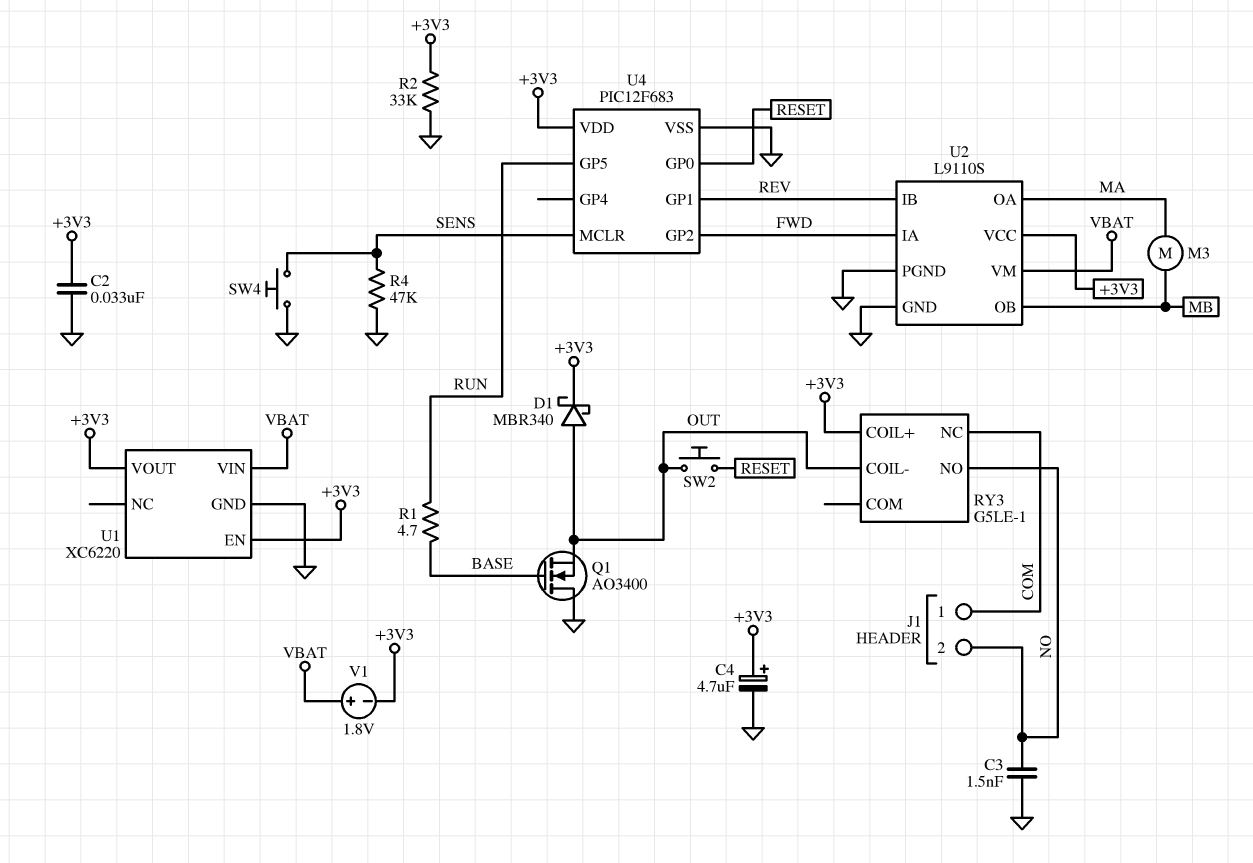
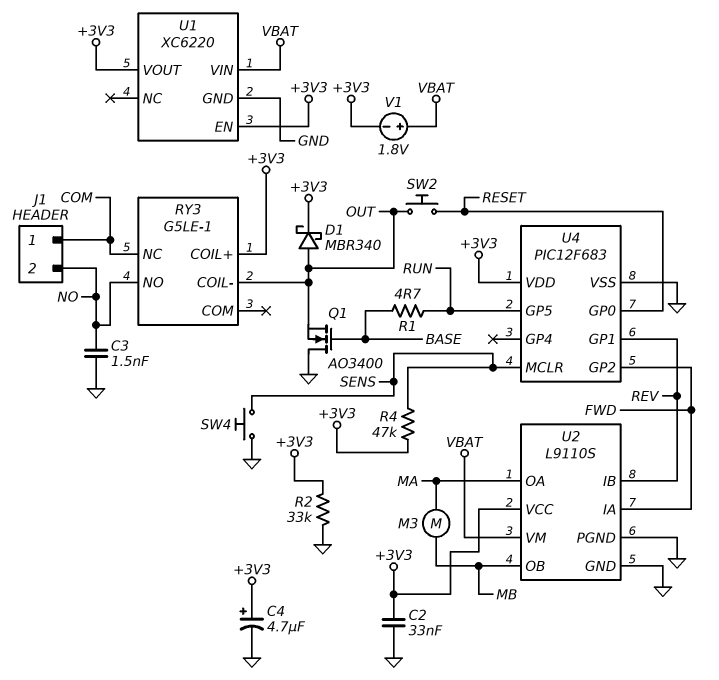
R4: 47k (GND, SENS) -> 47k (+3V3, SENS)

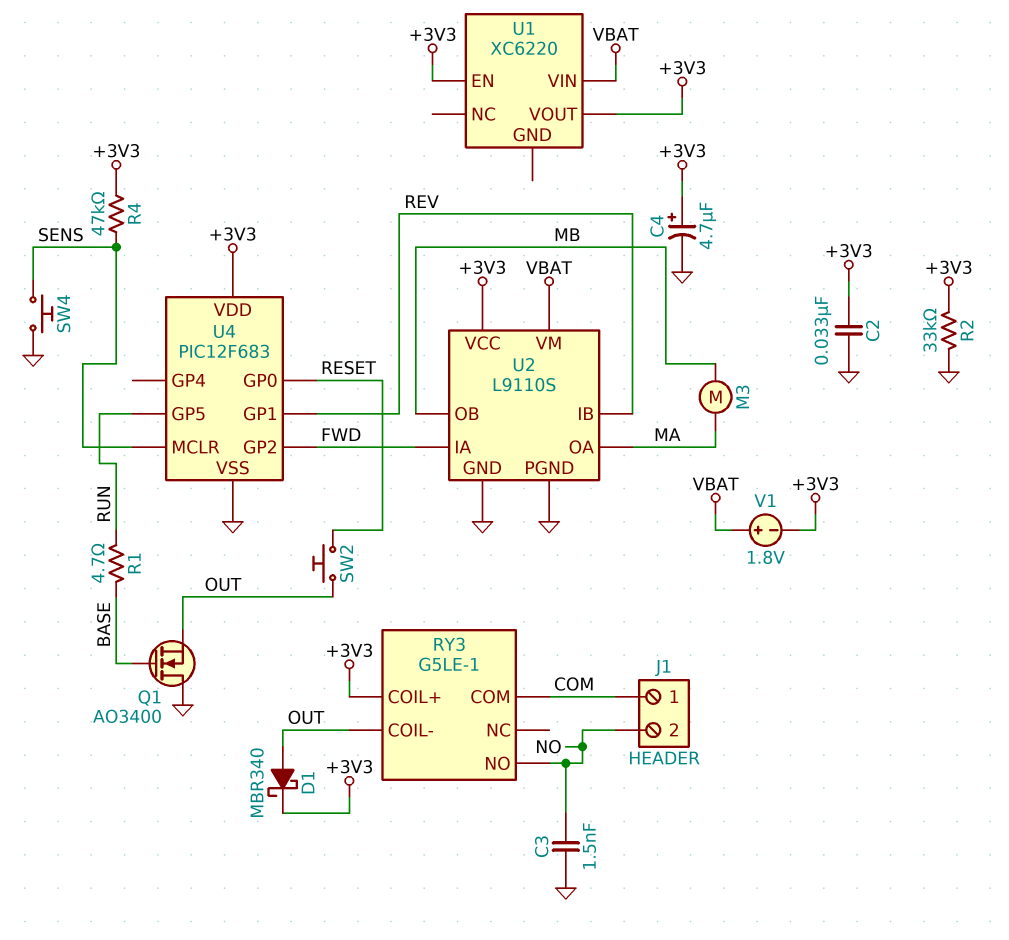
RY3 pin COM: none -> COM
RY3 pin NC: COM -> none
U1 pin GND: GND -> none

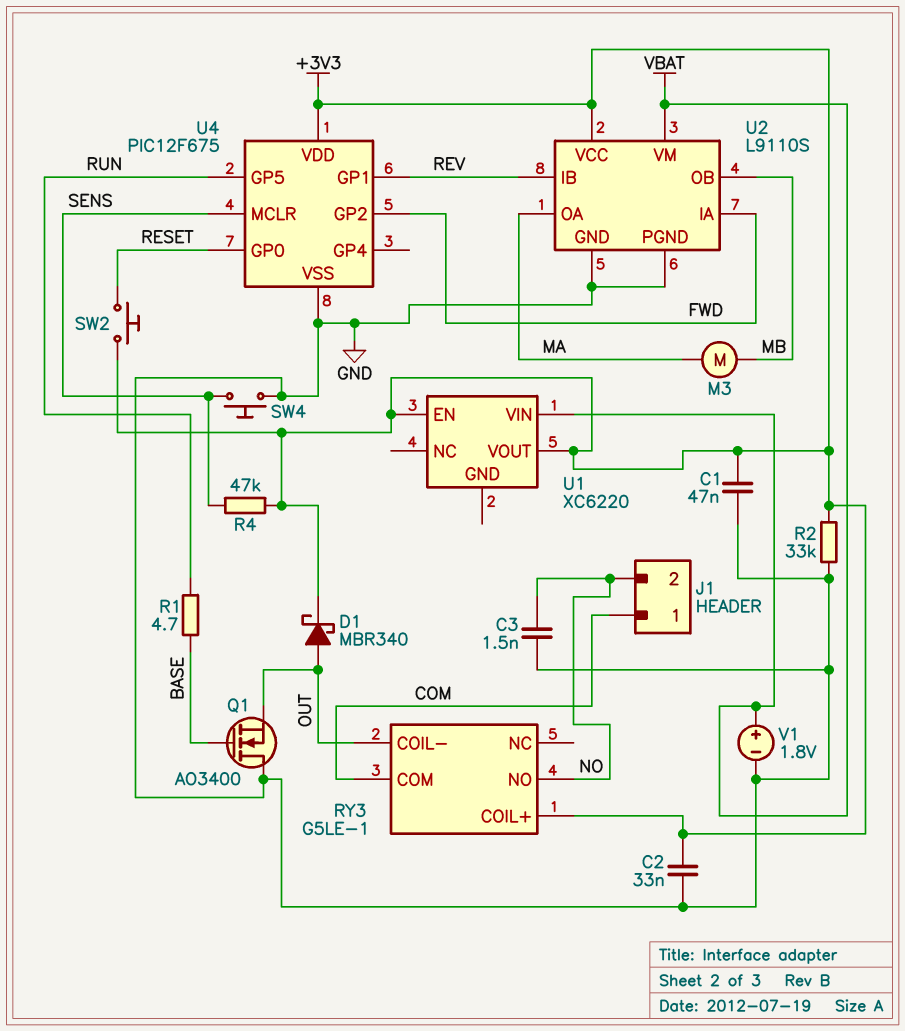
C1: none -> 47nF (+3V3, GND)
C4: 4.7uF (plus +3V3, minus GND) -> none
SW2: button (OUT, RESET) -> button (+3V3, RESET)
U4: PIC12F683 -> PIC12F675
V1: 1.8V (plus VBAT, minus +3V3) -> 1.8V (plus VBAT, minus GND)

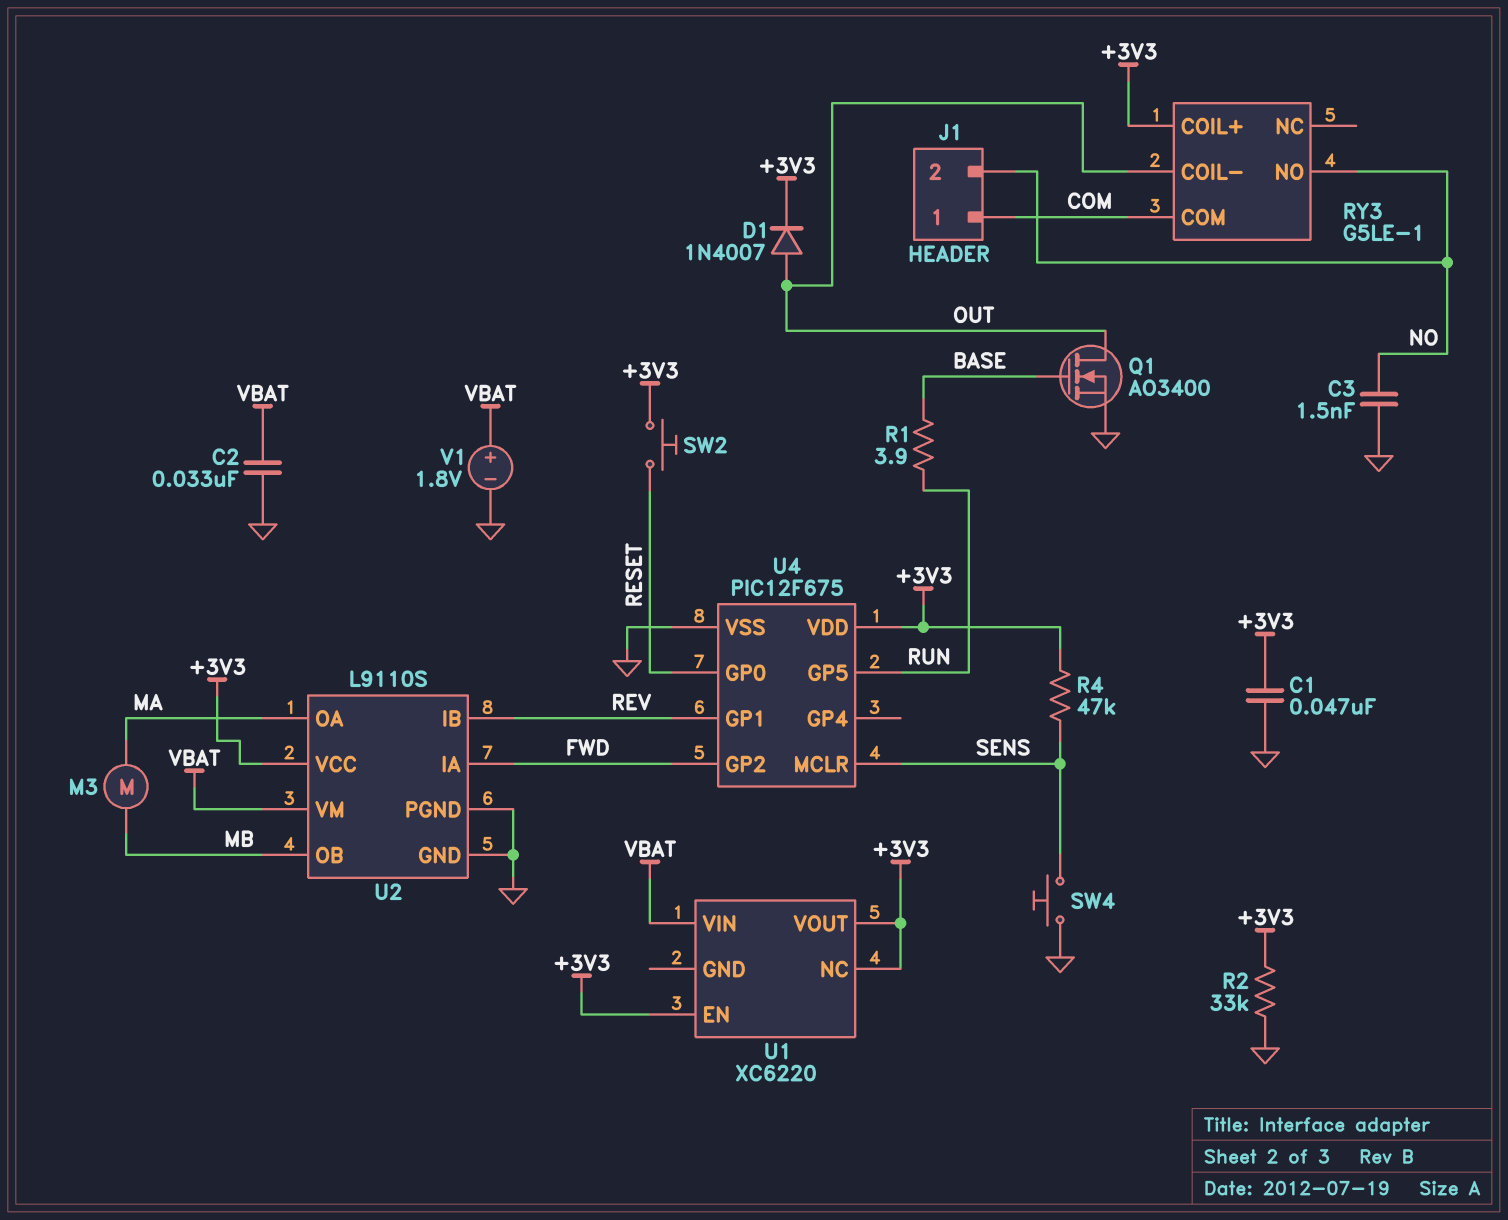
C2: 33nF (+3V3, GND) -> 33nF (GND, VBAT)
D1: schottky MBR340 (A OUT, K +3V3) -> diode 1N4007 (A OUT, K +3V3)
Q1: NMOS AO3400 (G BASE, D GND, S OUT) -> NMOS AO3400 (G BASE, D OUT, S GND)
R1: 4.7 (BASE, RUN) -> 3.9 (BASE, RUN)
U1 pin NC: none -> +3V3

